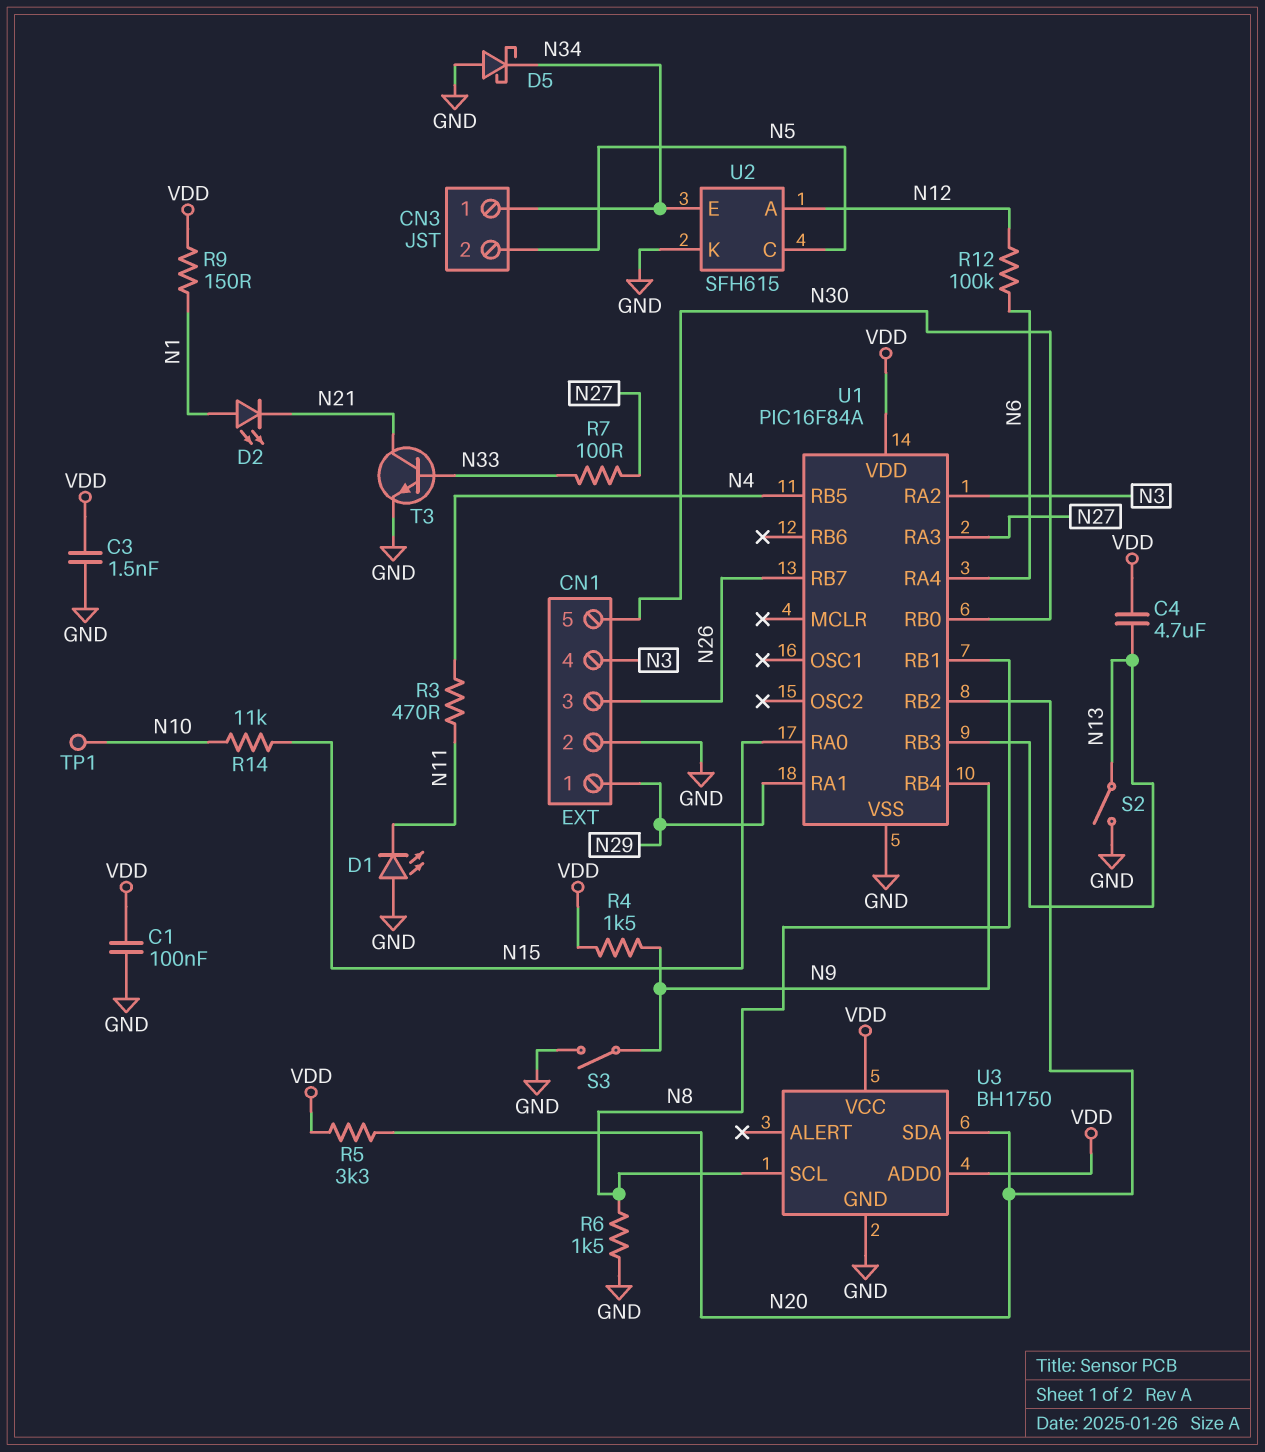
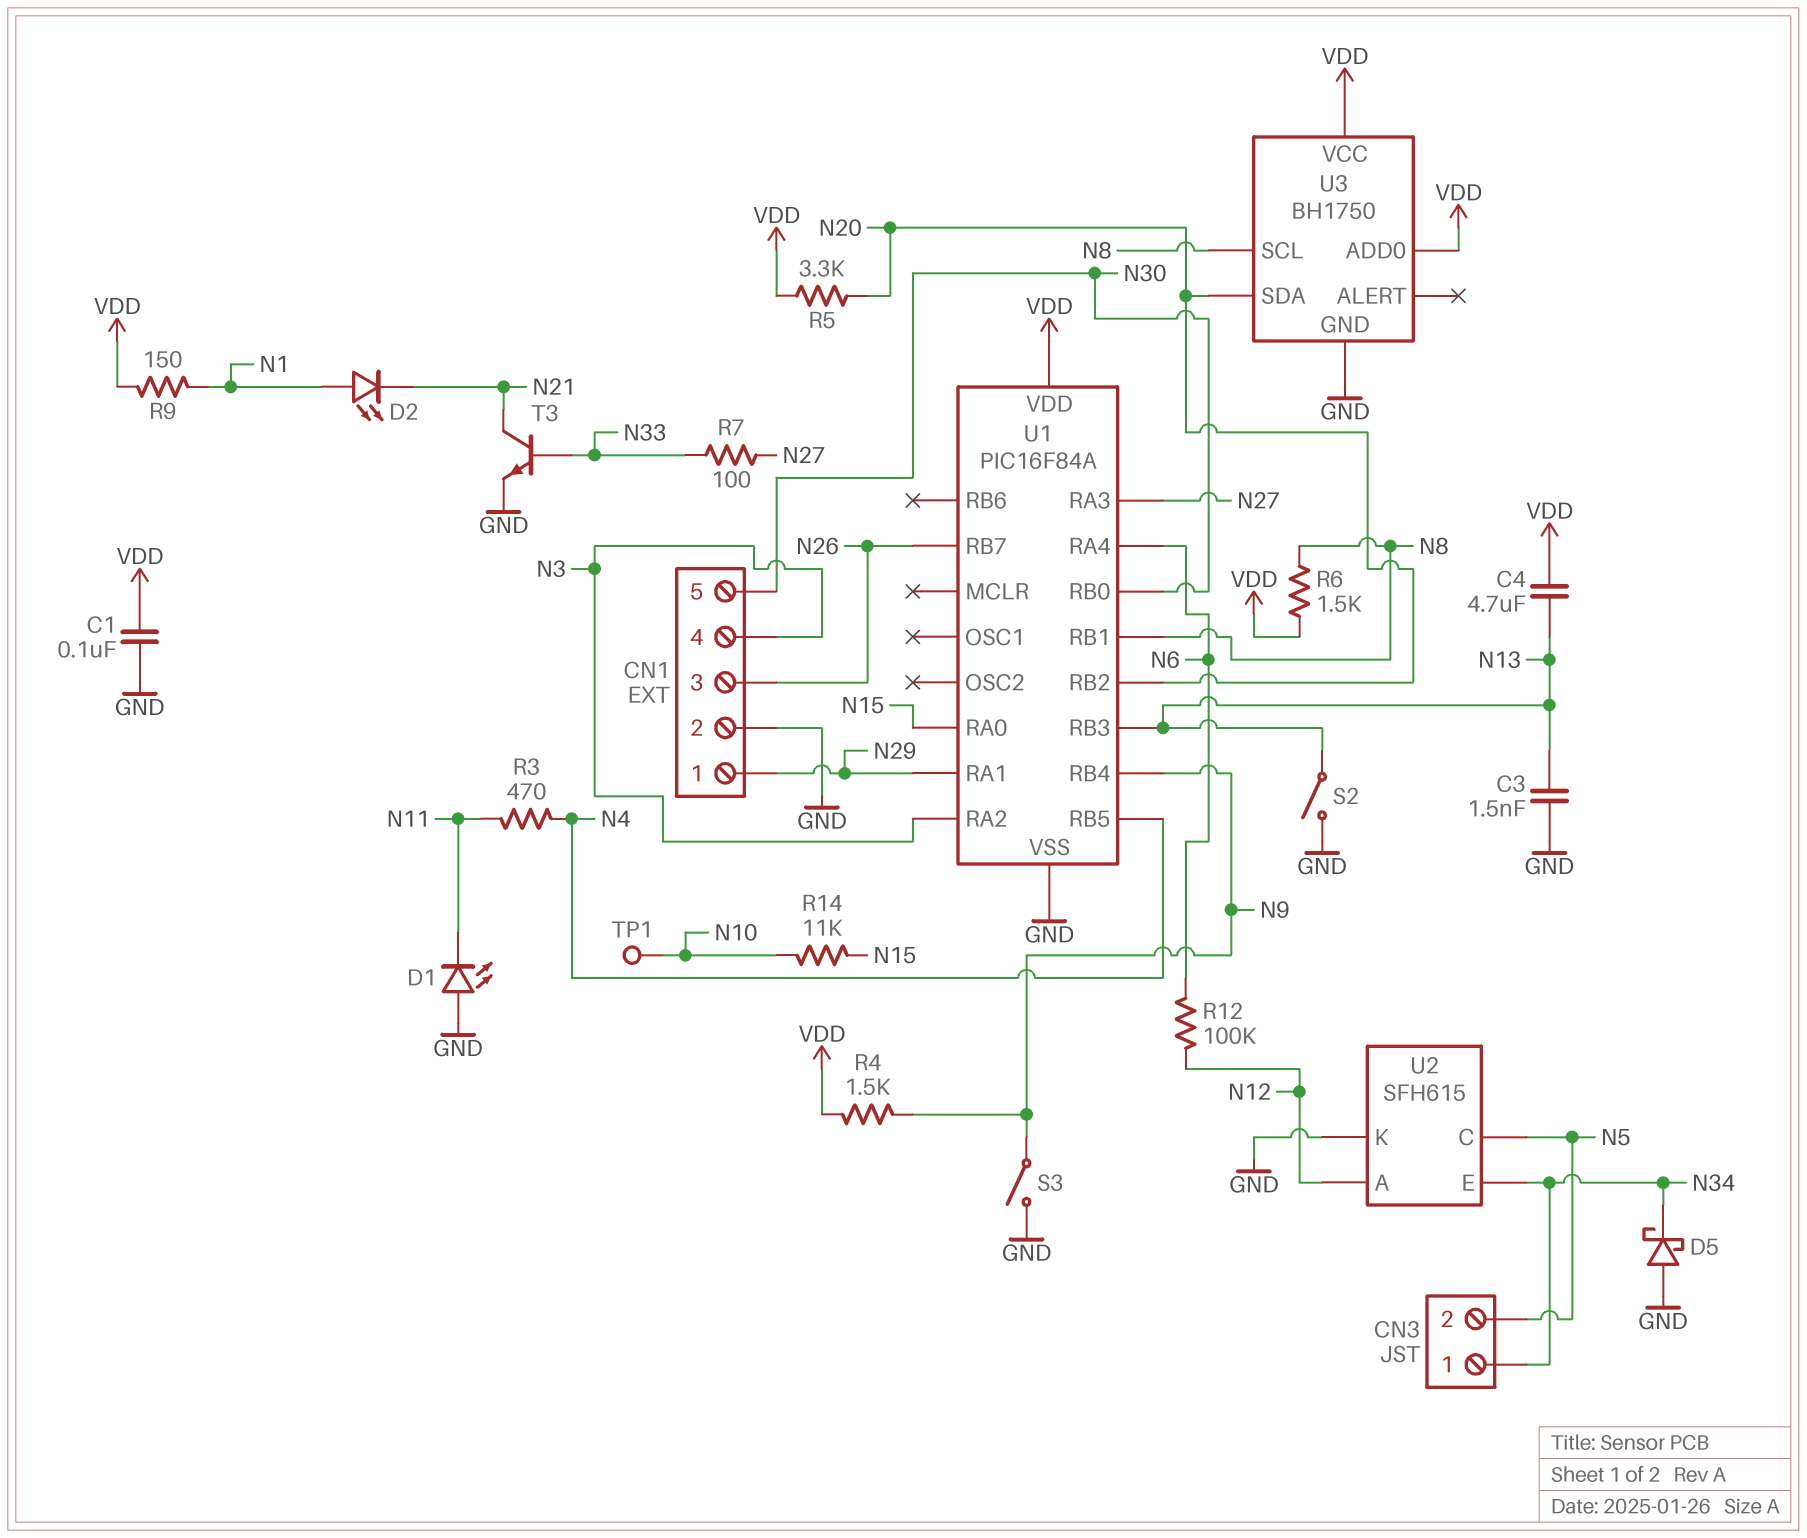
C3: 1.5nF (GND, VDD) -> 1.5nF (GND, N13)
R6: 1.5k (GND, N8) -> 1.5k (N8, VDD)

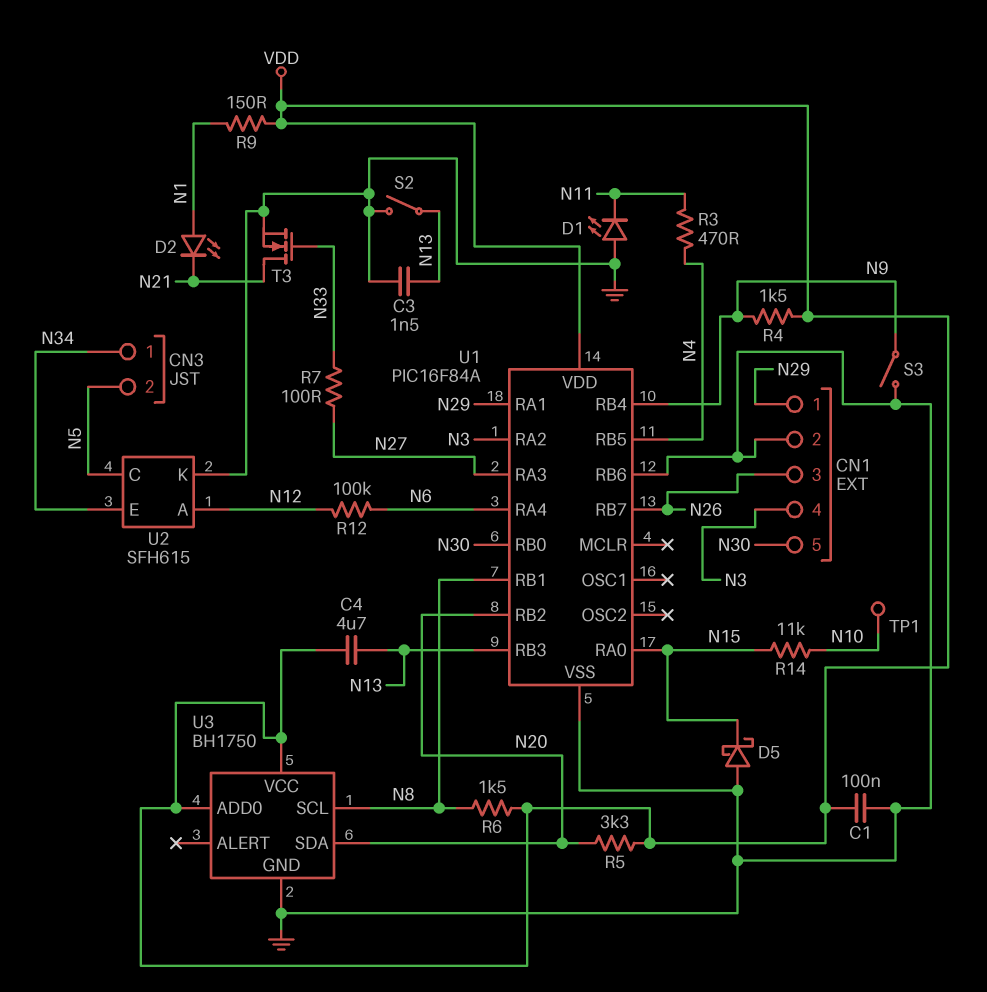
D5: schottky (A GND, K N34) -> schottky (A GND, K N15)
T3: NPN (B N33, C N21, E GND) -> NMOS (G N33, D N21, S GND)
U1 pin RB6: none -> GND

